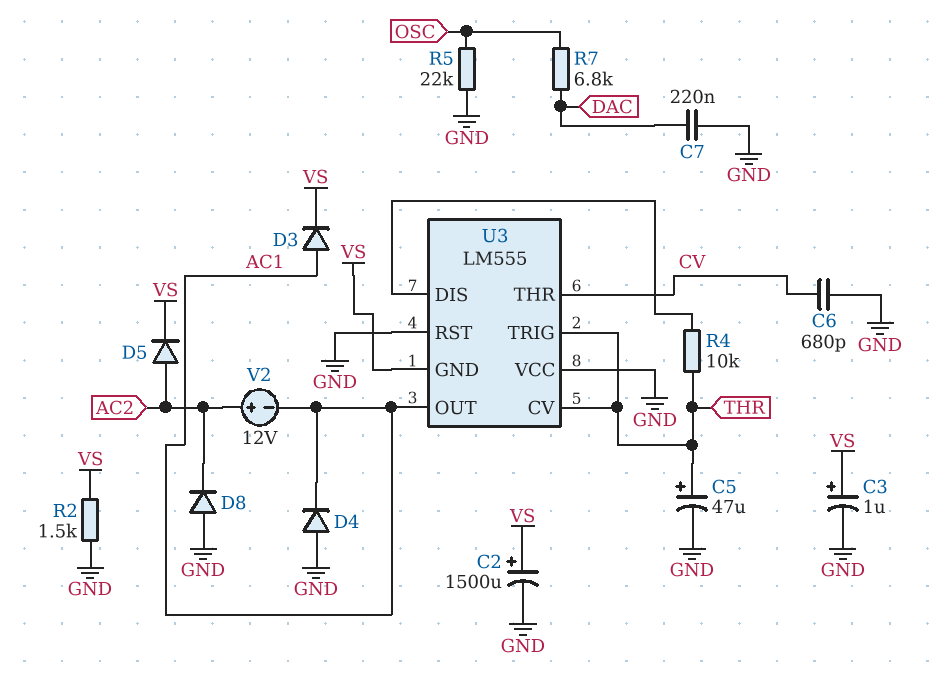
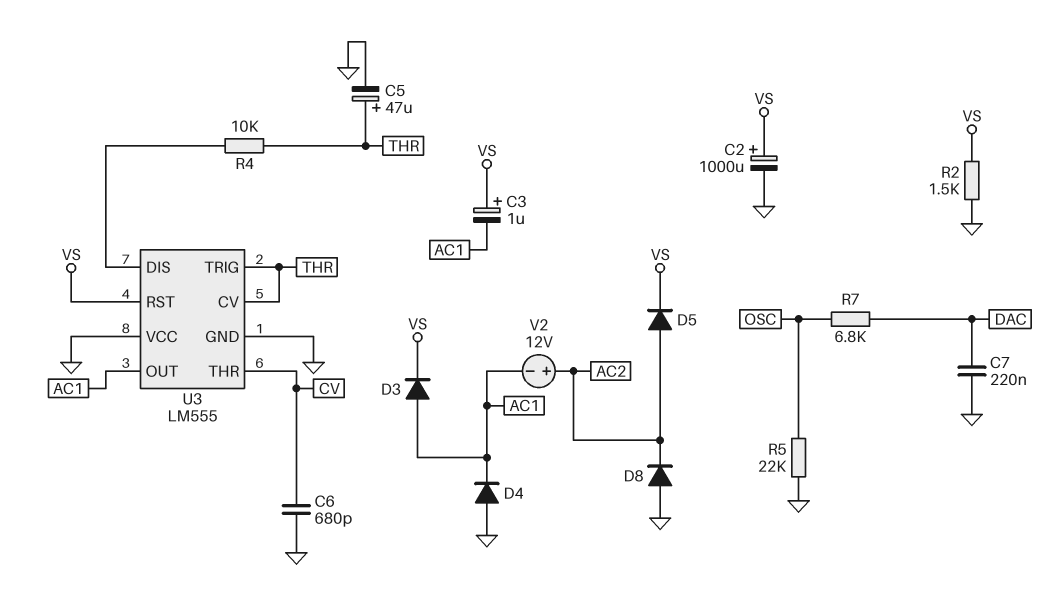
C2: 1500uF (plus VS, minus GND) -> 1000uF (plus VS, minus GND)
C3: 1uF (plus VS, minus GND) -> 1uF (plus VS, minus AC1)
U3 pin GND: VS -> GND
U3 pin RST: GND -> VS

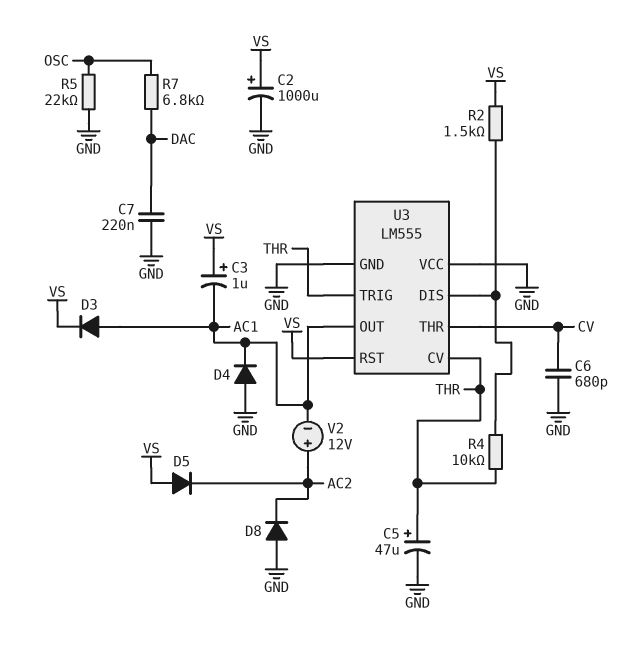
D5: diode (A AC2, K VS) -> diode (A VS, K AC2)
R2: 1.5k (GND, VS) -> 1.5k (U3/DIS, VS)

